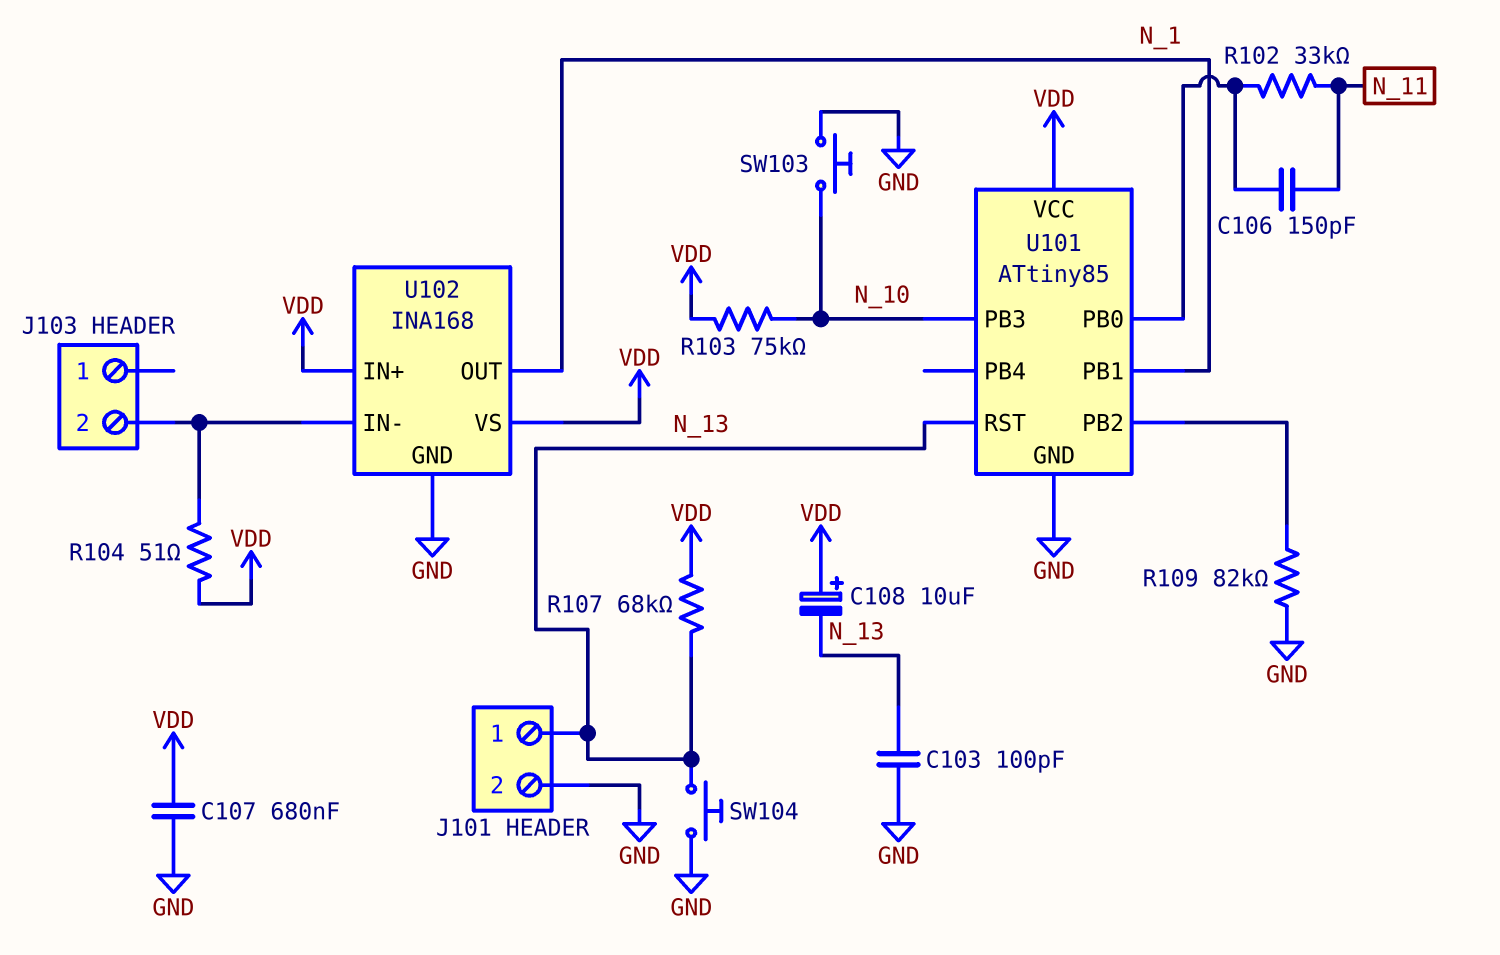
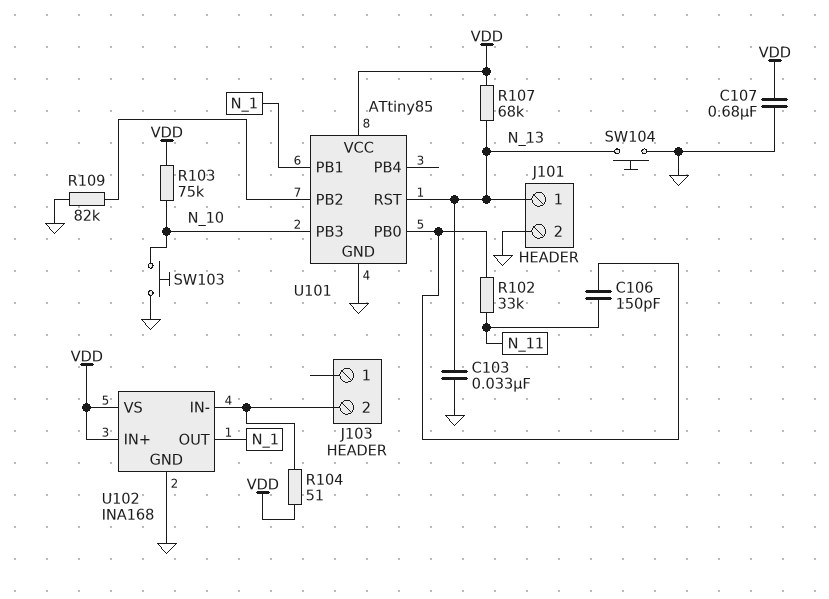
C103: 100pF (GND, N_13) -> 33nF (GND, N_13)
C108: 10uF (plus VDD, minus N_13) -> none

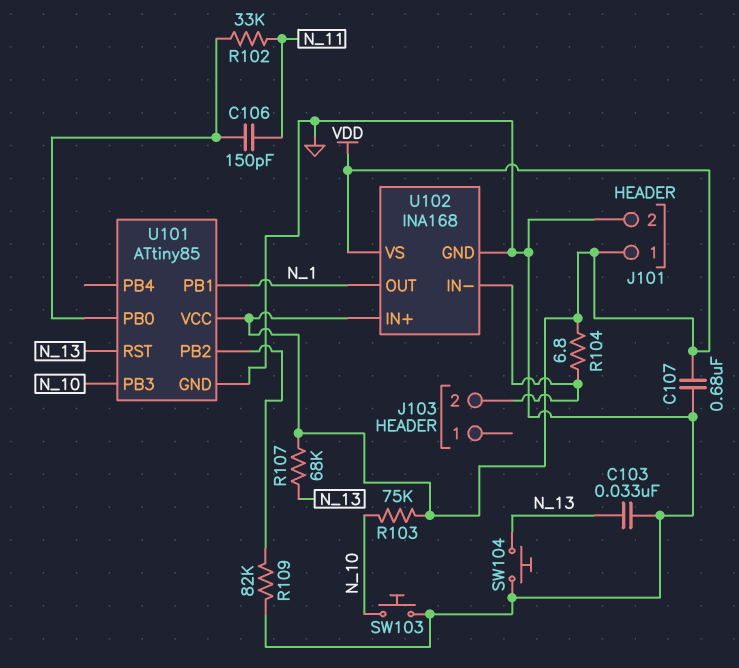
J101 pin 1: N_13 -> VDD
R104: 51 (J103/2, VDD) -> 6.8 (J103/2, VDD)

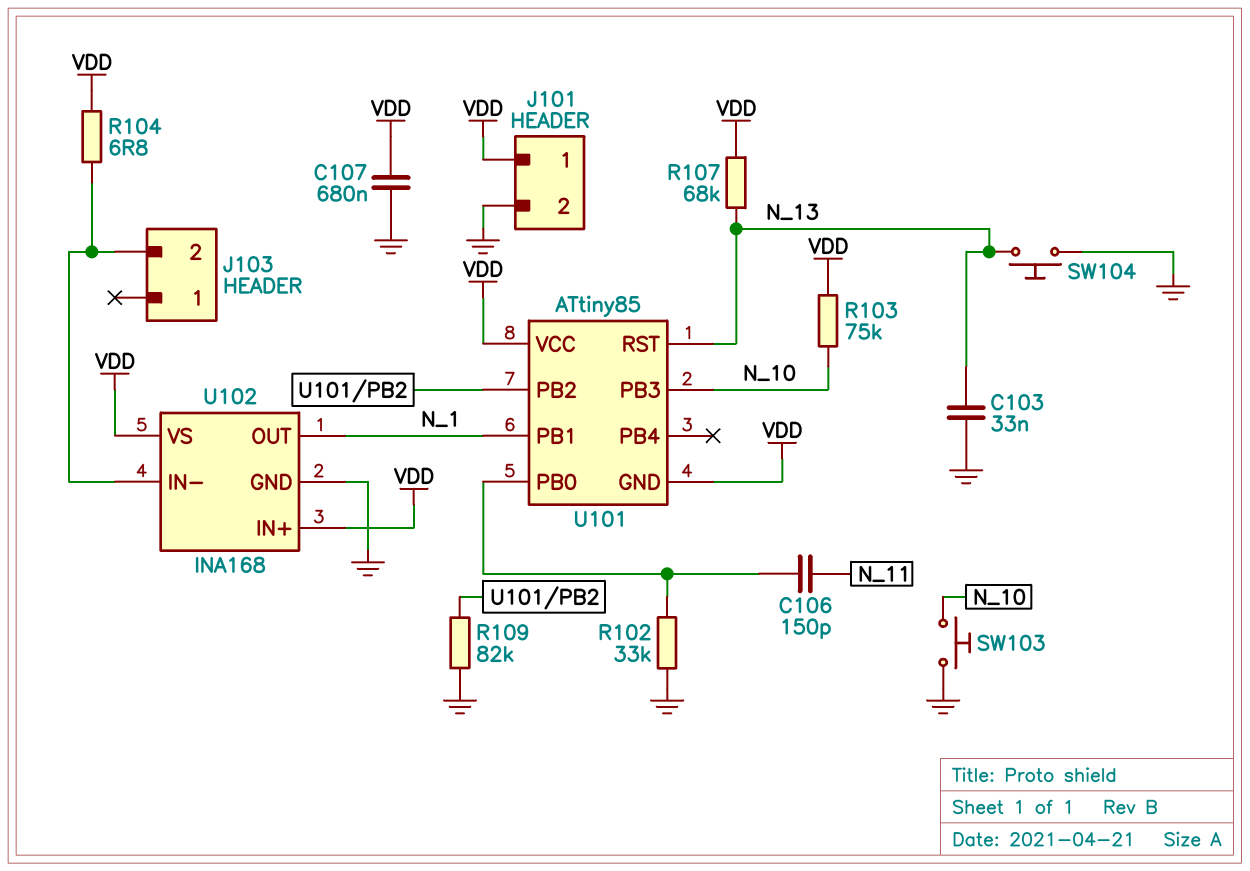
R102: 33k (N_11, U101/PB0) -> 33k (GND, U101/PB0)
U101 pin GND: GND -> VDD

